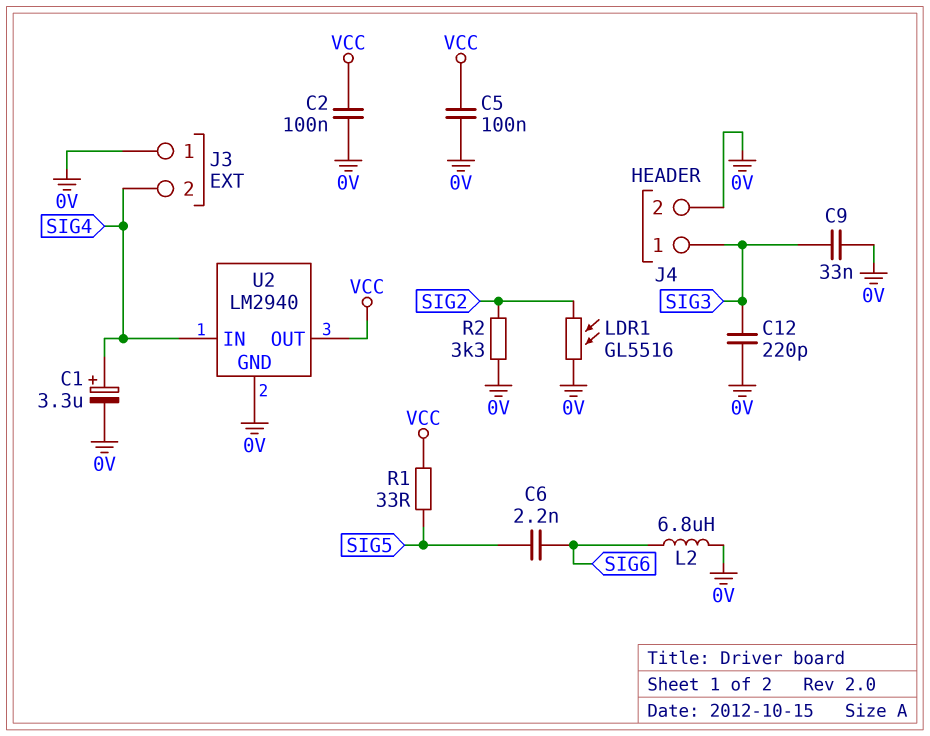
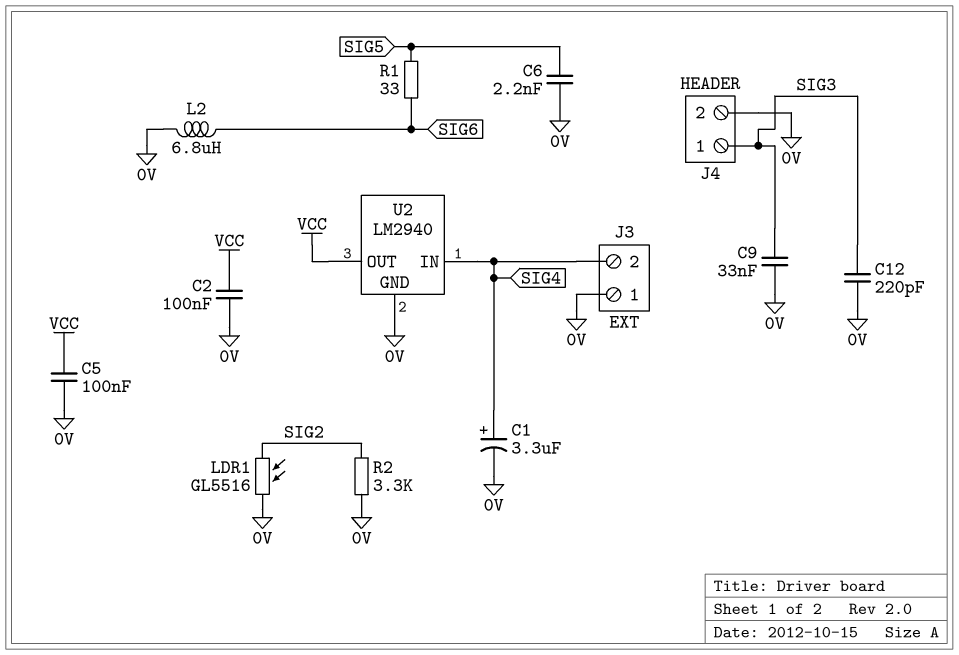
C6: 2.2nF (SIG5, SIG6) -> 2.2nF (0V, SIG5)
R1: 33 (SIG5, VCC) -> 33 (SIG5, SIG6)

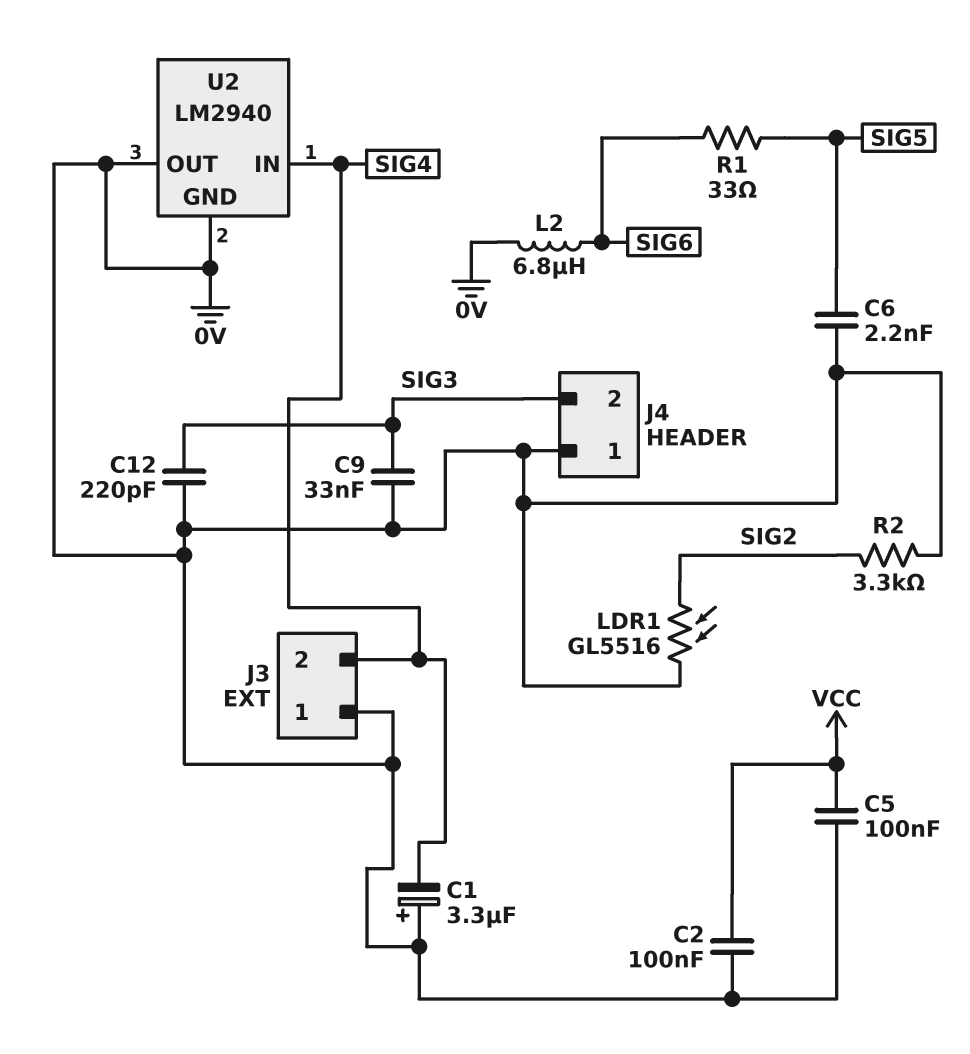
C1: 3.3uF (plus SIG4, minus 0V) -> 3.3uF (plus 0V, minus SIG4)
J4 pin 1: SIG3 -> 0V
J4 pin 2: 0V -> SIG3
U2 pin OUT: VCC -> 0V

